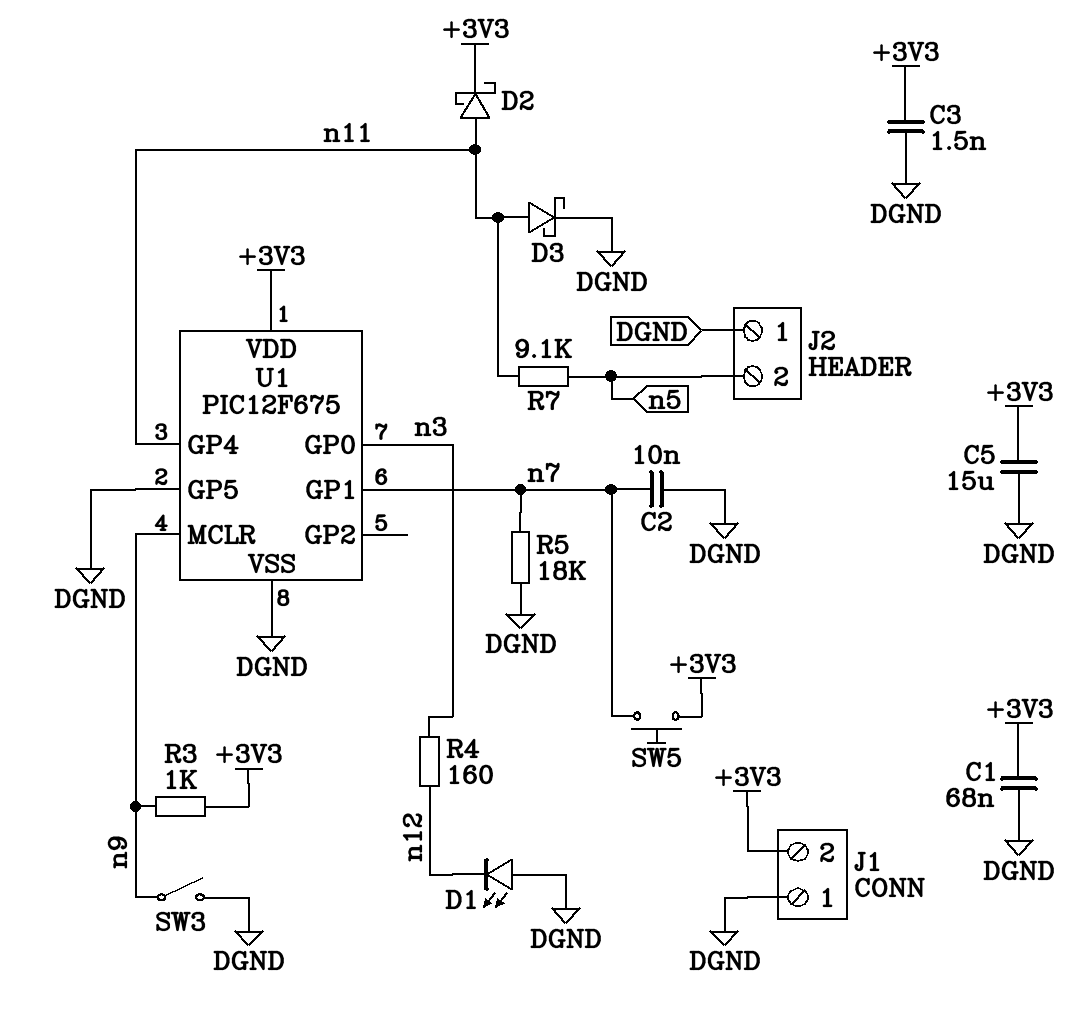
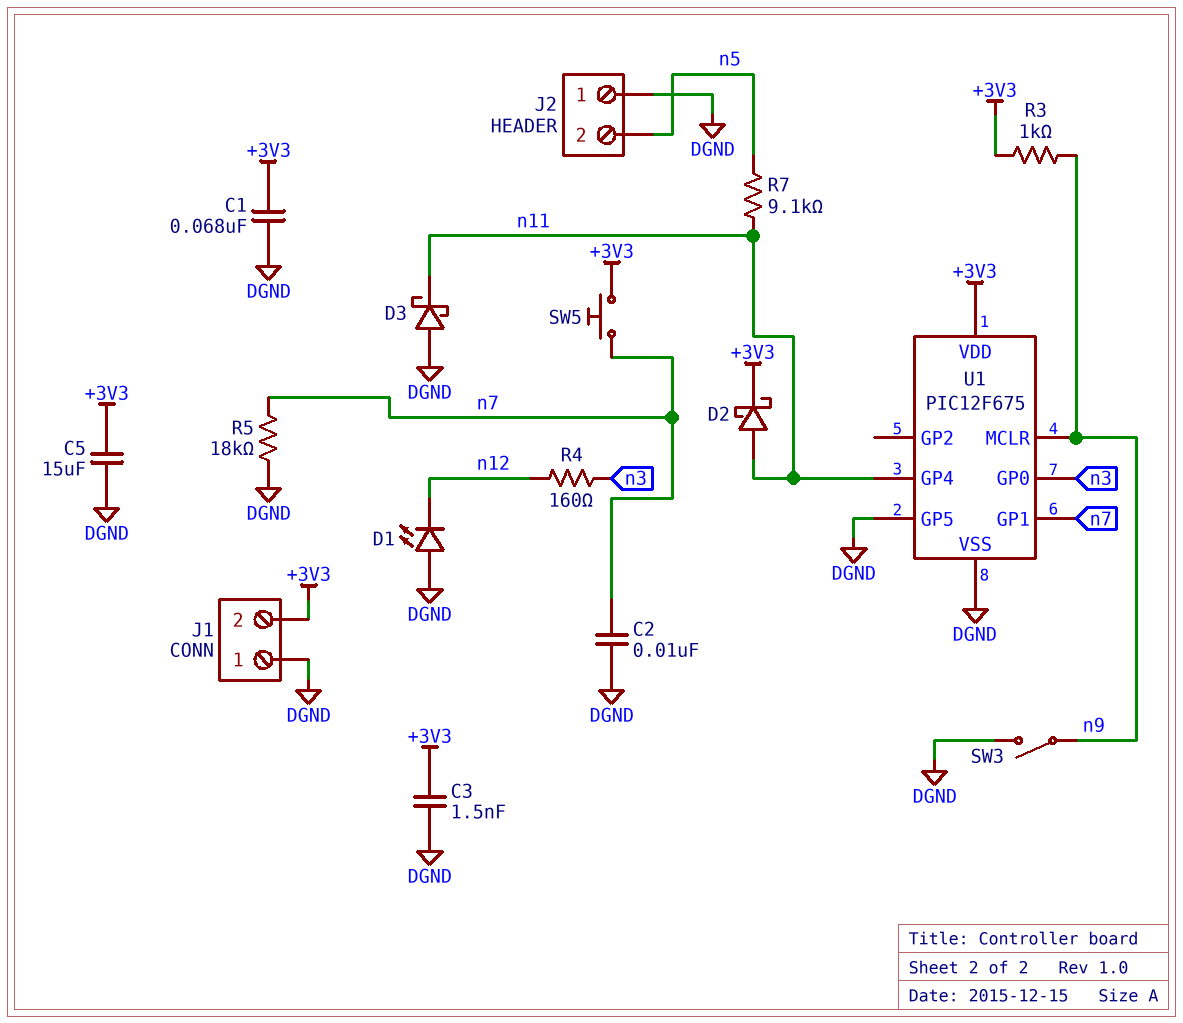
D3: schottky (A n11, K DGND) -> schottky (A DGND, K n11)

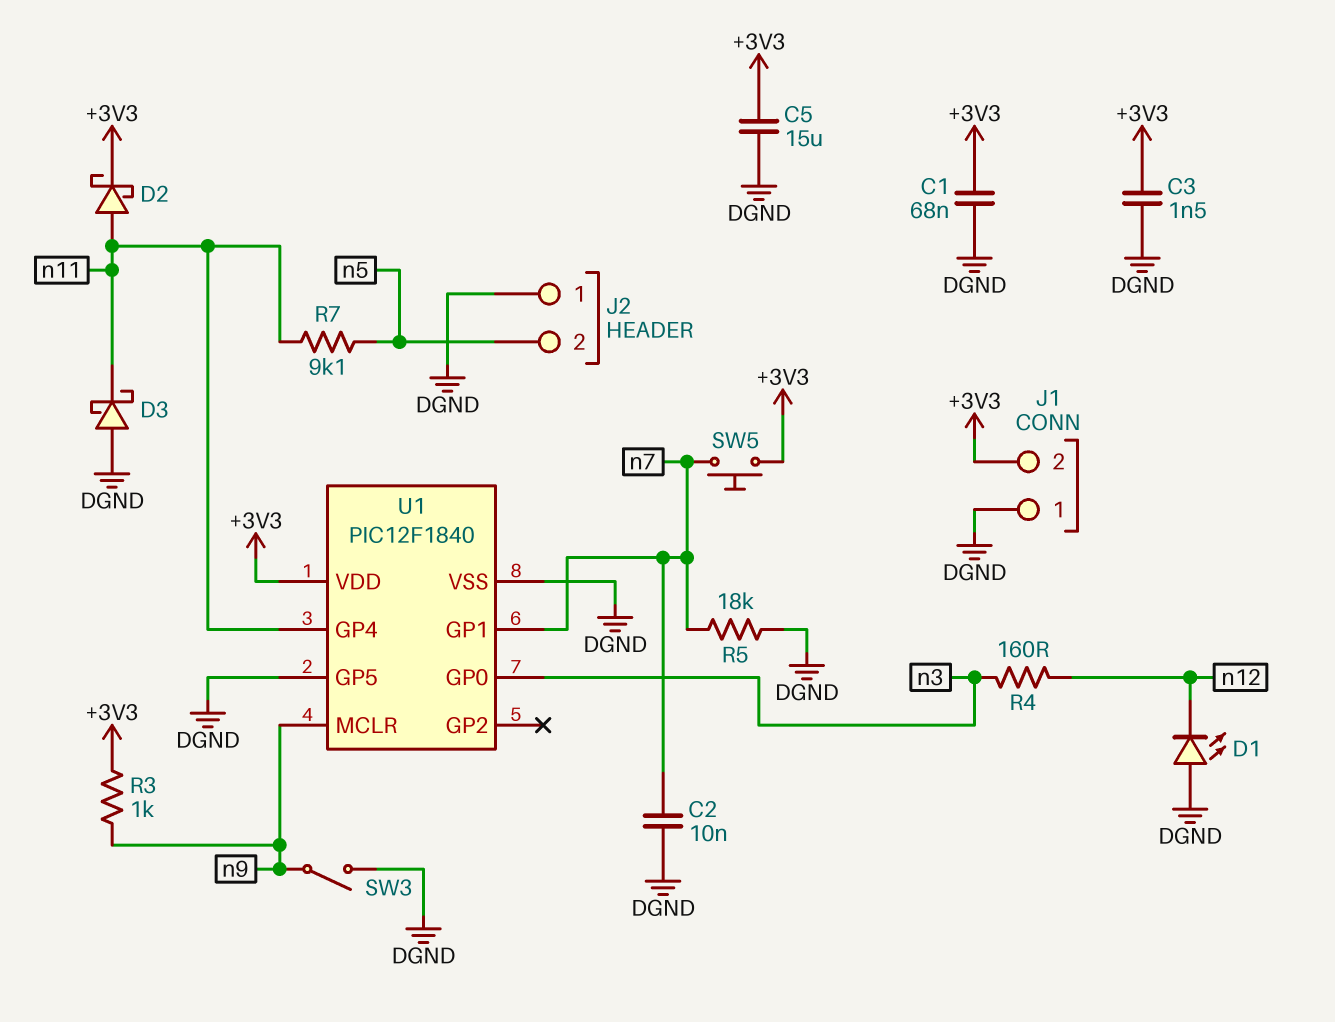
U1: PIC12F675 -> PIC12F1840

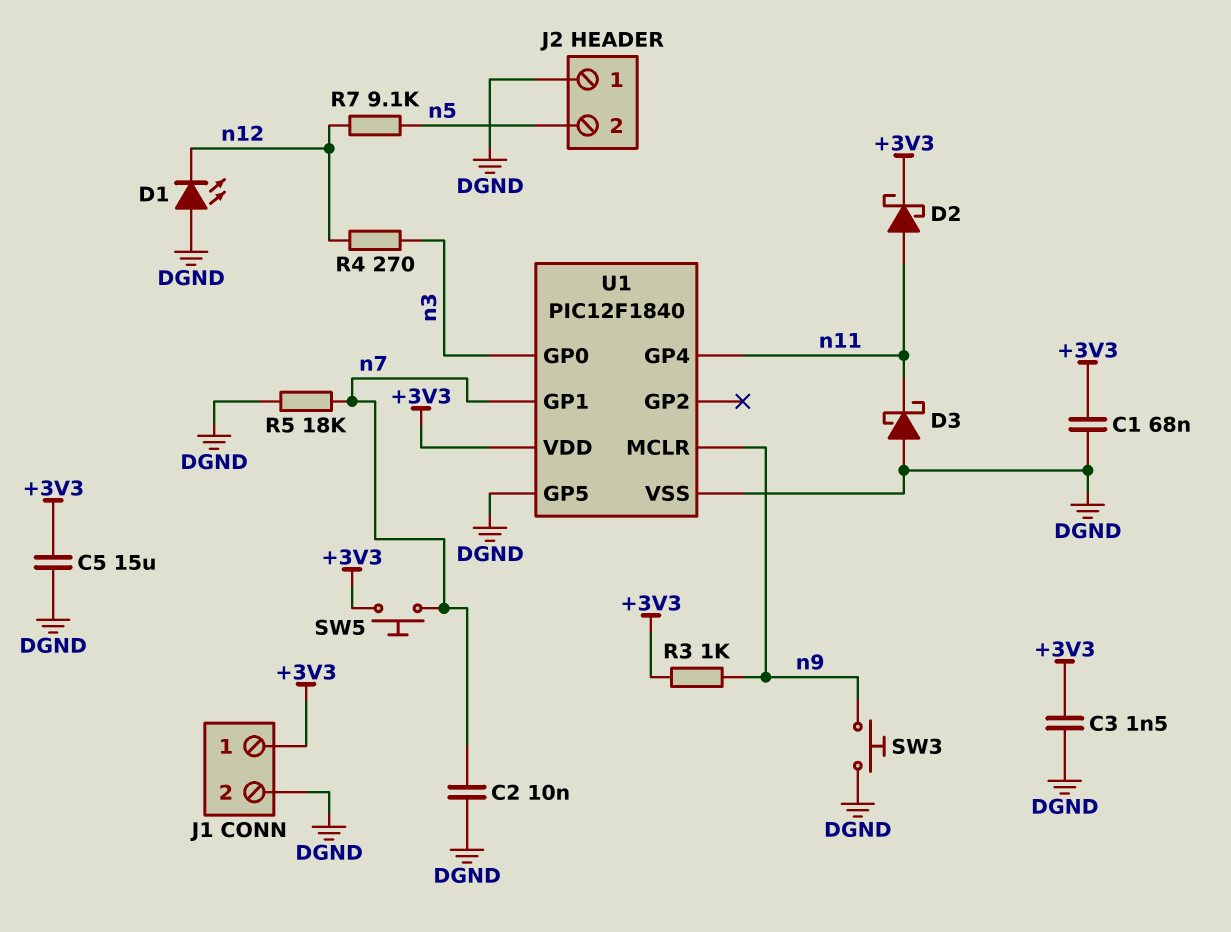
J1 pin 1: DGND -> +3V3
J1 pin 2: +3V3 -> DGND
R4: 160 (n3, n12) -> 270 (n3, n12)
R7: 9.1k (n5, n11) -> 9.1k (n5, n12)
SW3: switch (DGND, n9) -> button (DGND, n9)

